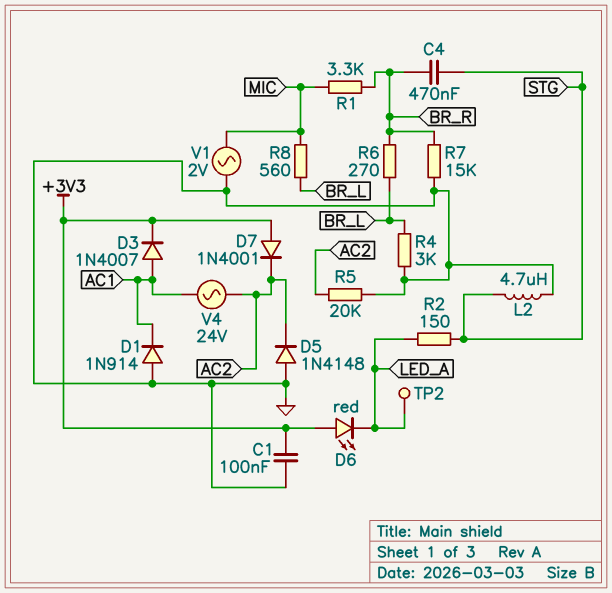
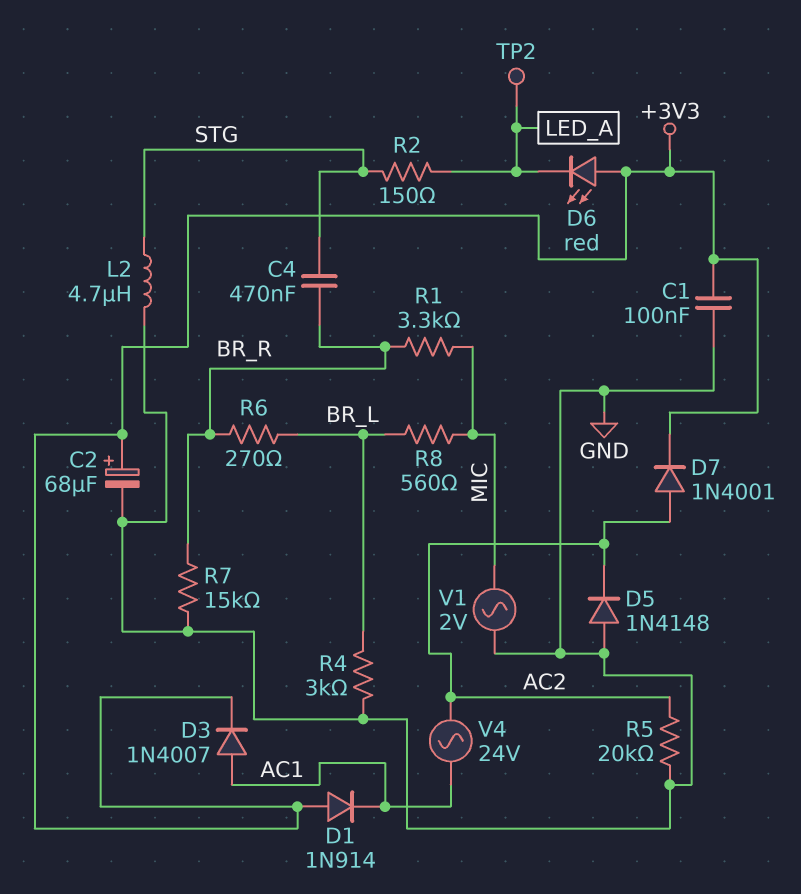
C2: none -> 68uF (plus +3V3, minus GND)
D1: diode 1N914 (A GND, K AC1) -> diode 1N914 (A +3V3, K AC1)
D7: diode 1N4001 (A +3V3, K AC2) -> diode 1N4001 (A AC2, K +3V3)

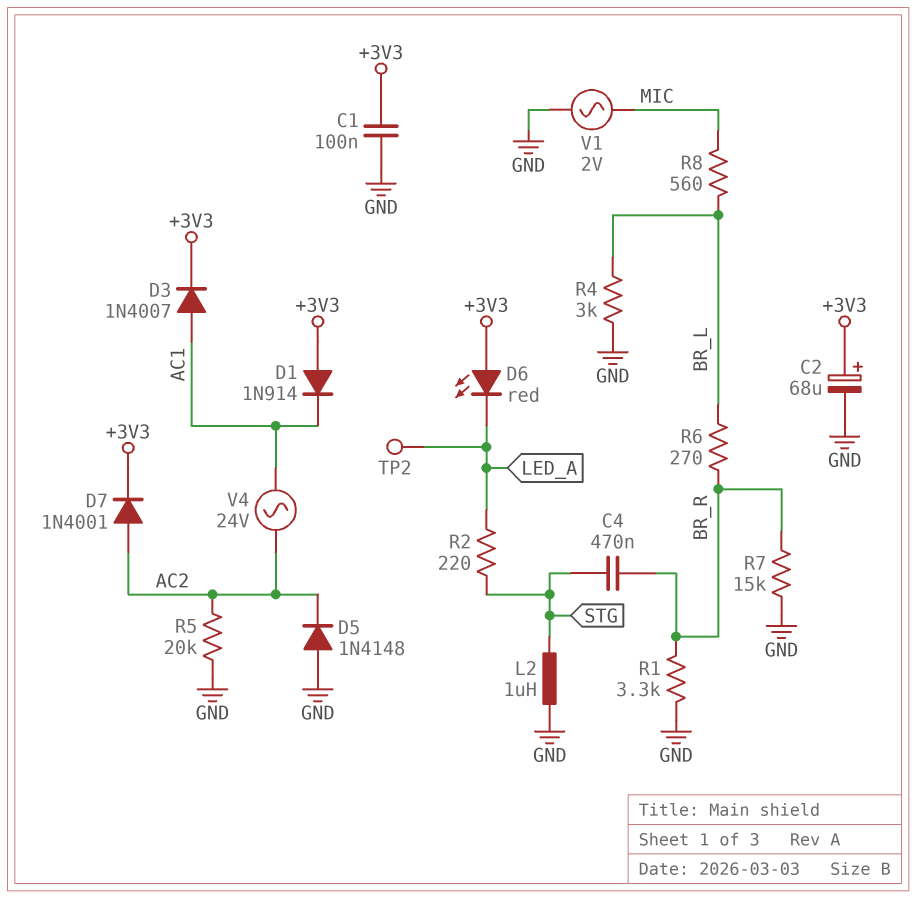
L2: 4.7uH (GND, STG) -> 1uH (GND, STG)
R1: 3.3k (BR_R, MIC) -> 3.3k (BR_R, GND)
R2: 150 (LED_A, STG) -> 220 (LED_A, STG)

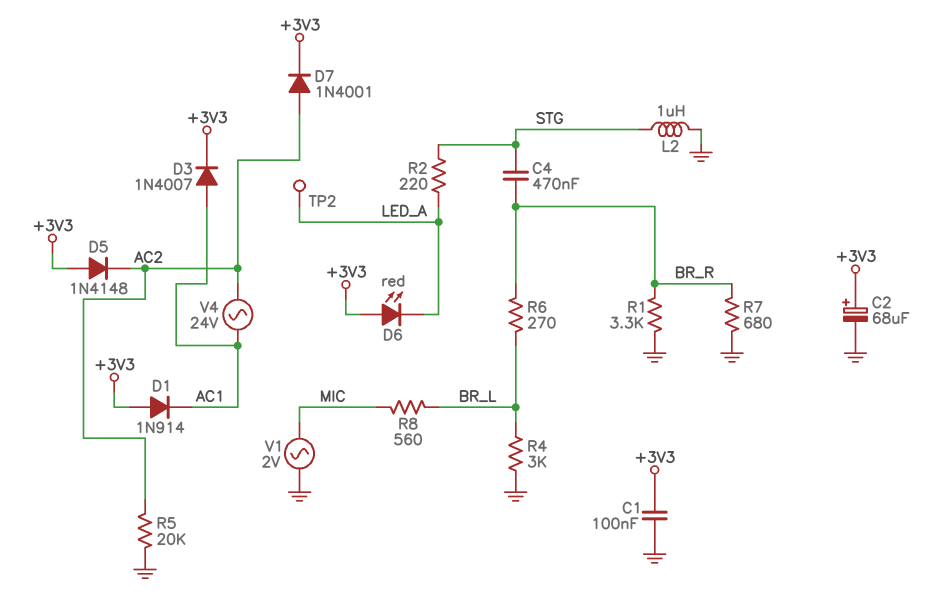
D5: diode 1N4148 (A GND, K AC2) -> diode 1N4148 (A +3V3, K AC2)
R7: 15k (BR_R, GND) -> 680 (BR_R, GND)

